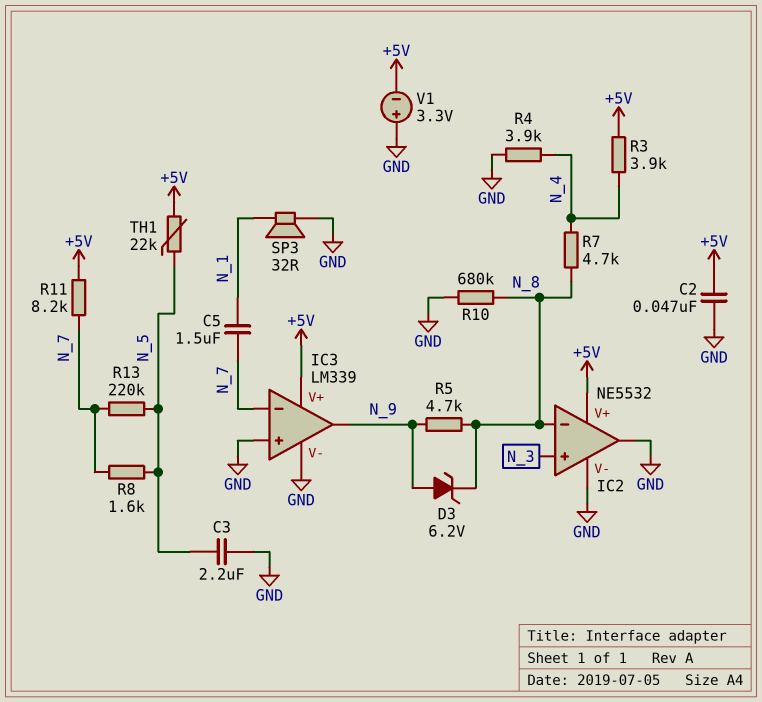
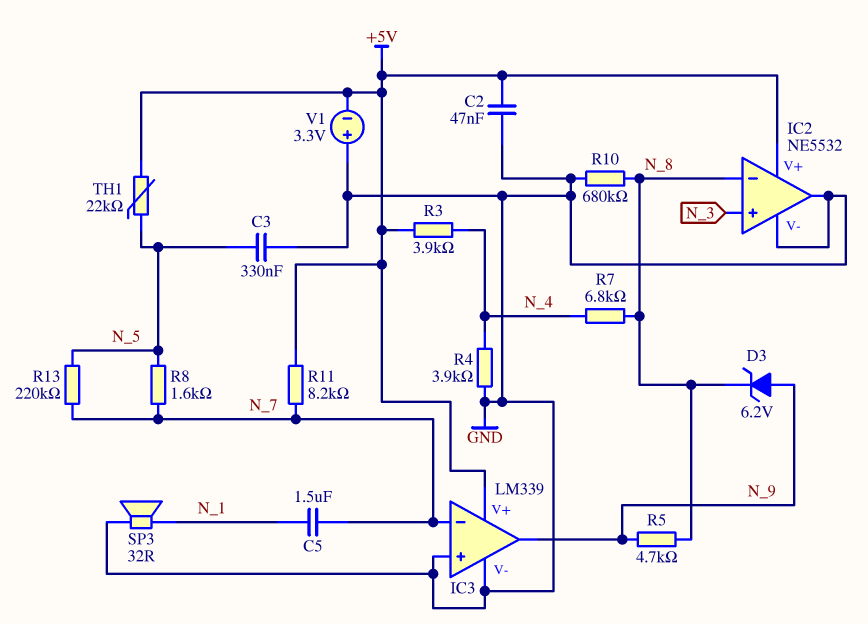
C3: 2.2uF (GND, N_5) -> 330nF (GND, N_5)
R7: 4.7k (N_4, N_8) -> 6.8k (N_4, N_8)

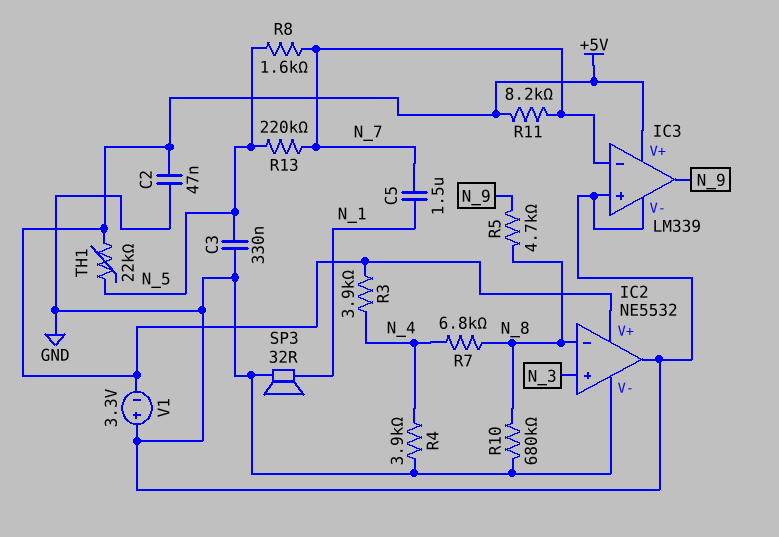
D3: zener 6.2V (A N_9, K N_8) -> none

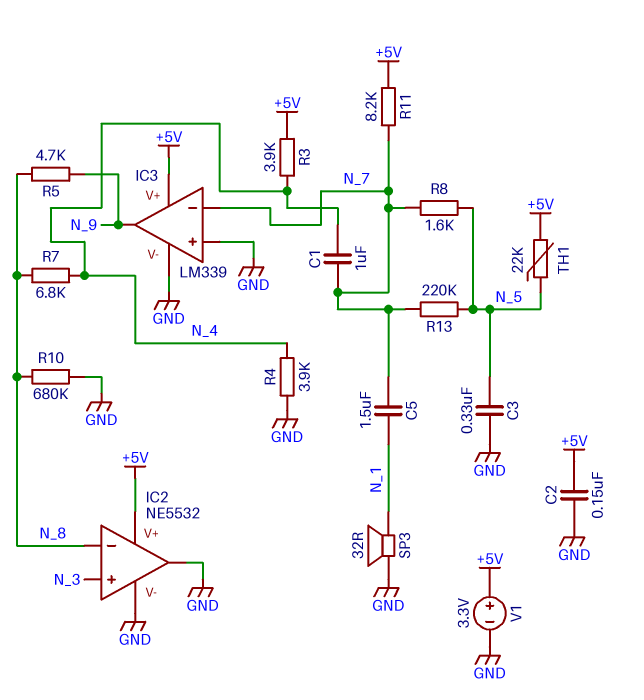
C1: none -> 1uF (N_4, N_7)
C2: 47nF (+5V, GND) -> 150nF (+5V, GND)
V1: 3.3V (plus GND, minus +5V) -> 3.3V (plus +5V, minus GND)

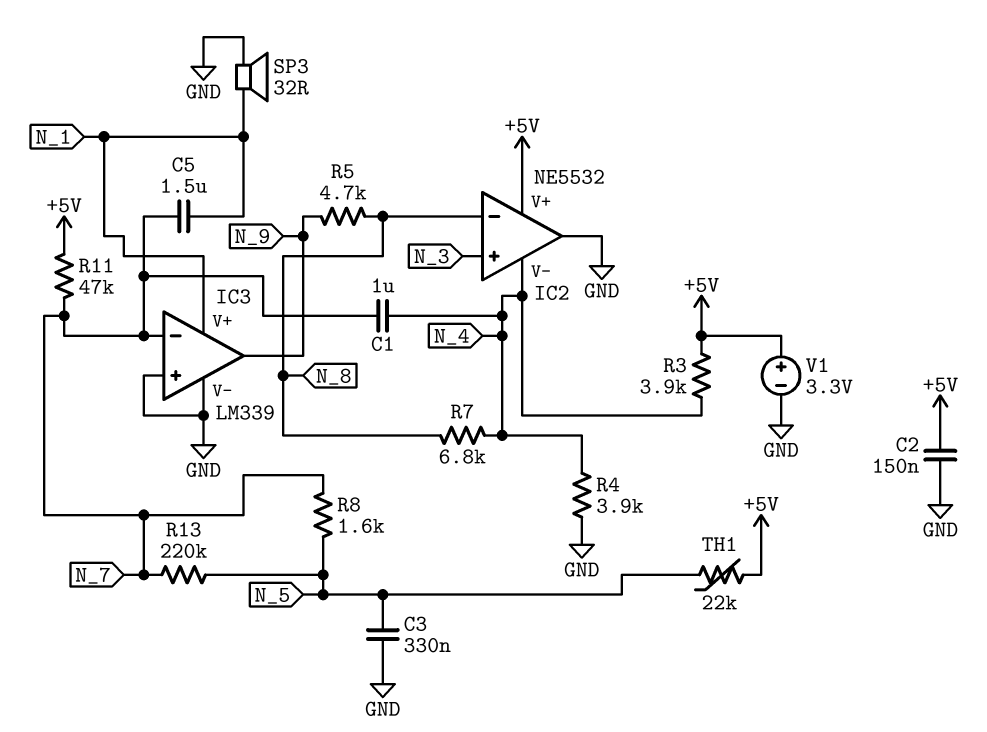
IC2 pin V-: GND -> N_4
IC3 pin V+: +5V -> N_1
R10: 680k (GND, N_8) -> none
R11: 8.2k (+5V, N_7) -> 47k (+5V, N_7)

